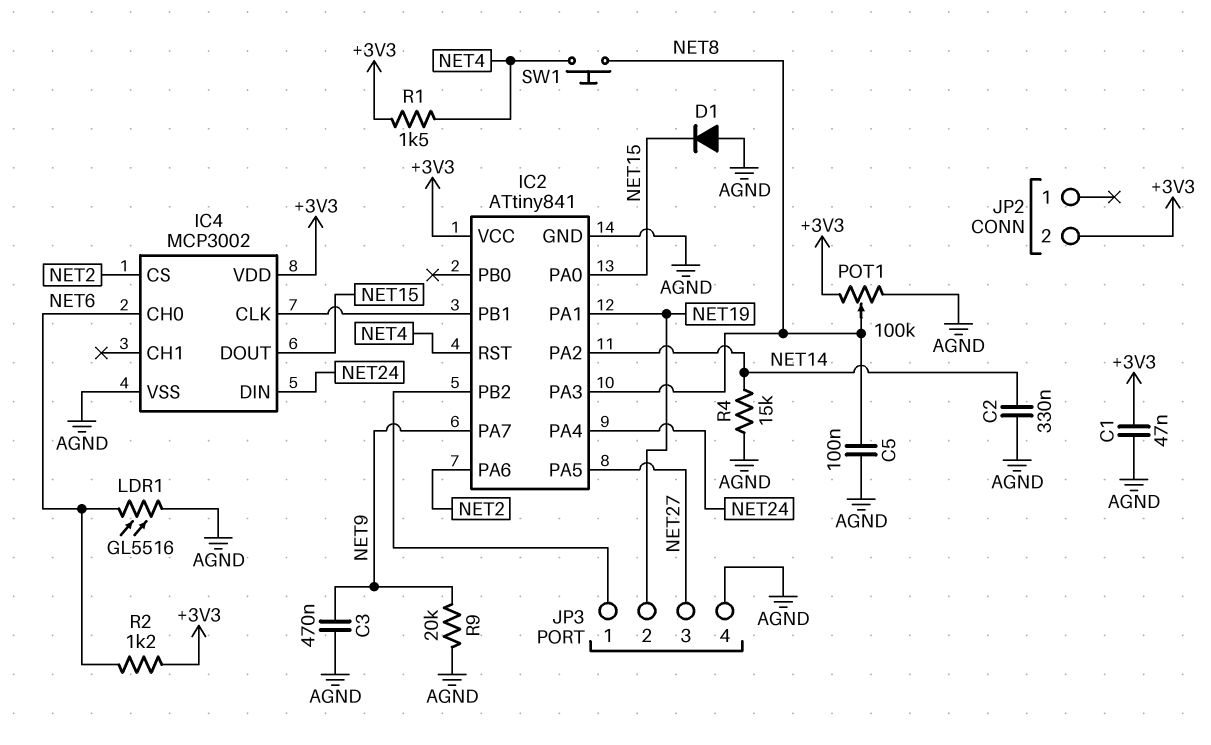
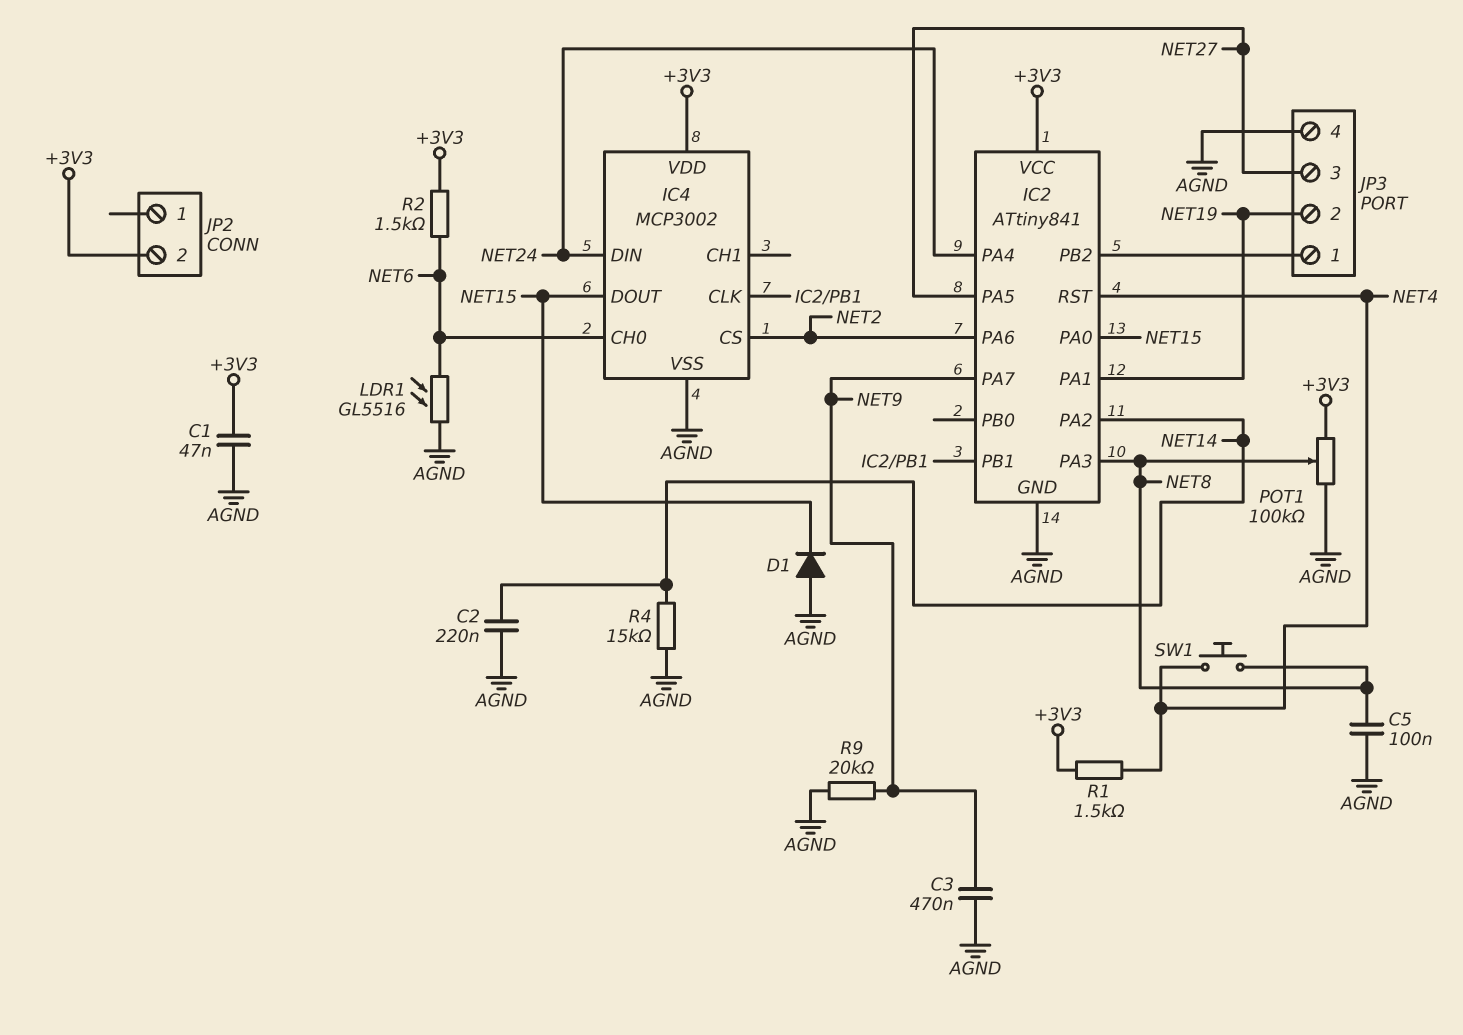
C2: 330nF (AGND, NET14) -> 220nF (AGND, NET14)
R2: 1.2k (+3V3, NET6) -> 1.5k (+3V3, NET6)

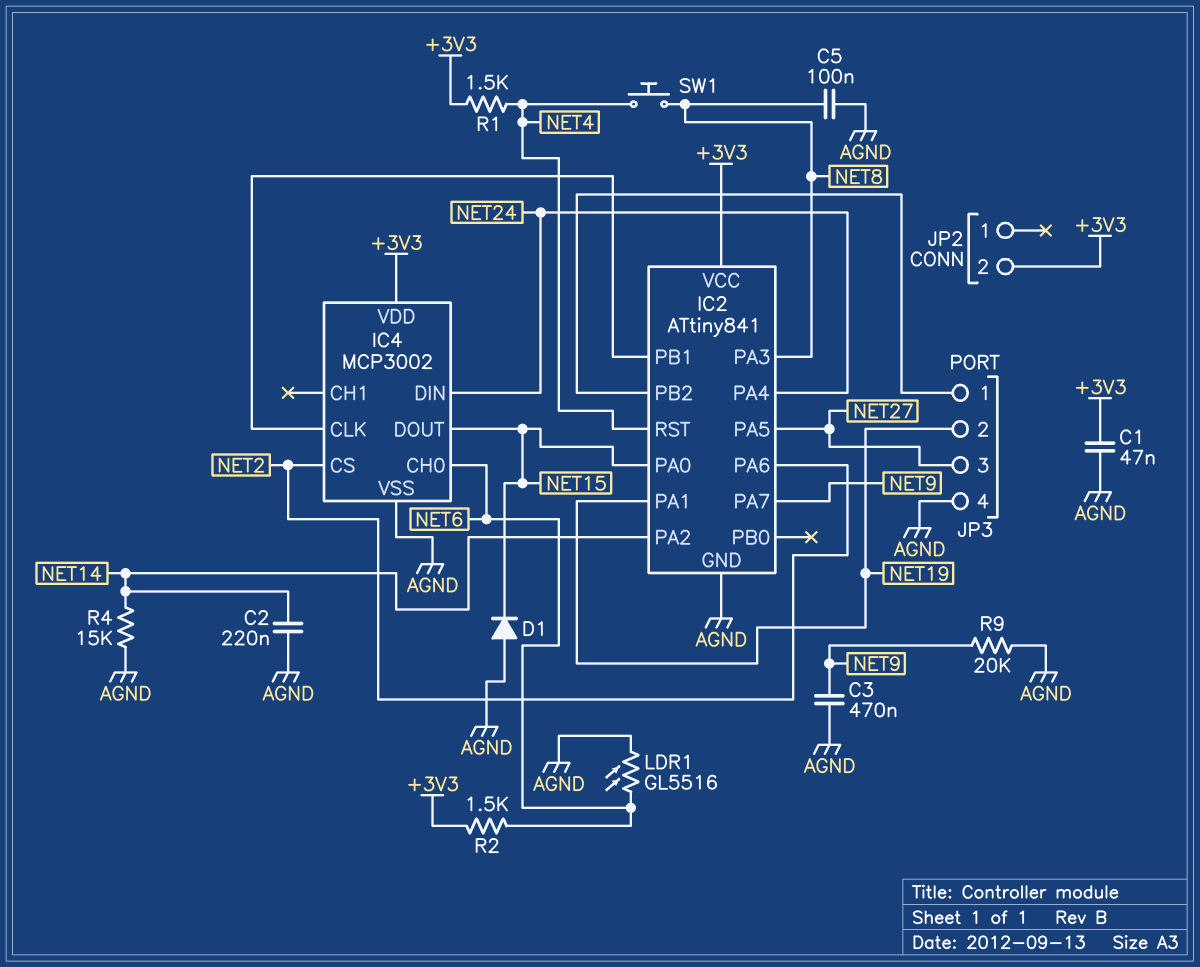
POT1: 100k (+3V3, AGND, wiper NET8) -> none

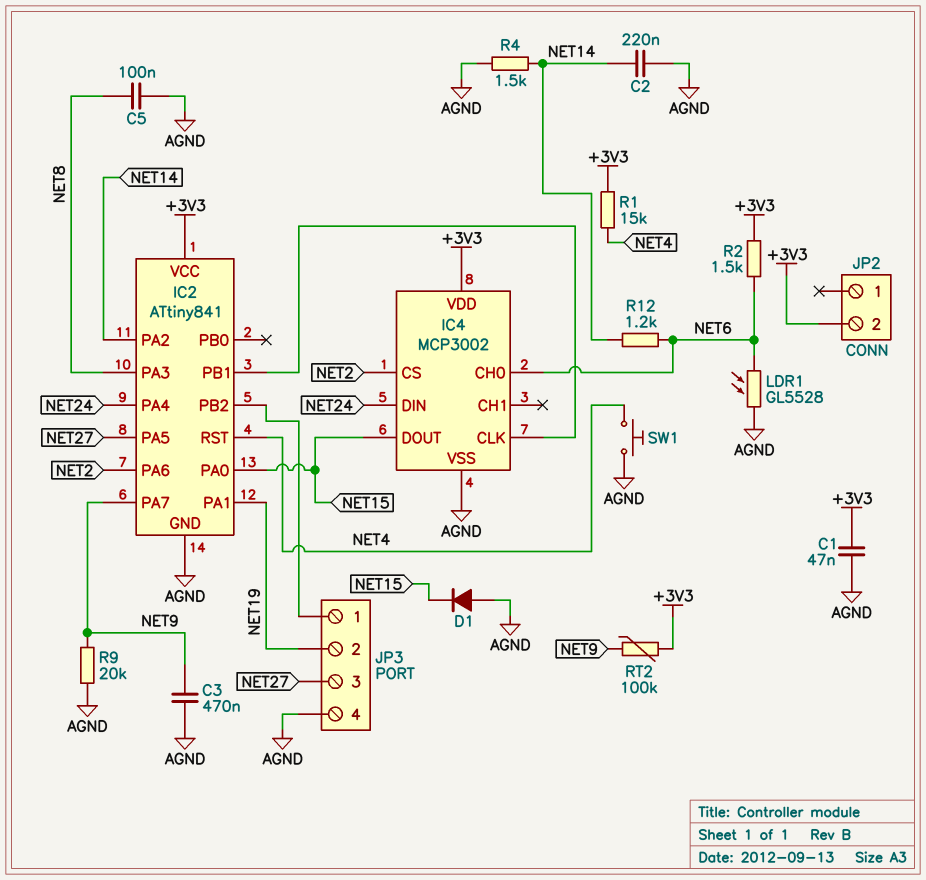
LDR1: GL5516 (AGND, NET6) -> GL5528 (AGND, NET6)
R1: 1.5k (+3V3, NET4) -> 15k (+3V3, NET4)
R4: 15k (AGND, NET14) -> 1.5k (AGND, NET14)
R12: none -> 1.2k (NET6, NET14)
RT2: none -> 100k (+3V3, NET9)
SW1: button (NET4, NET8) -> button (AGND, NET4)

